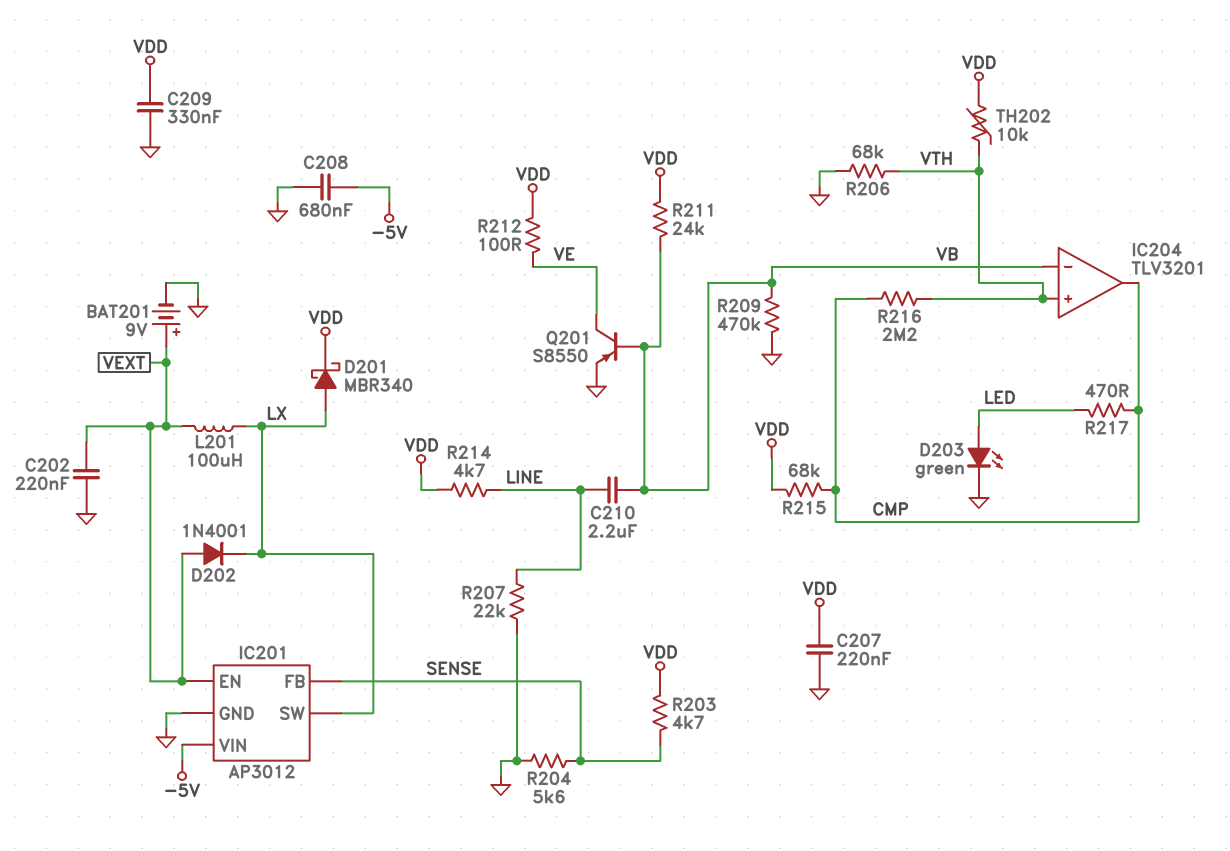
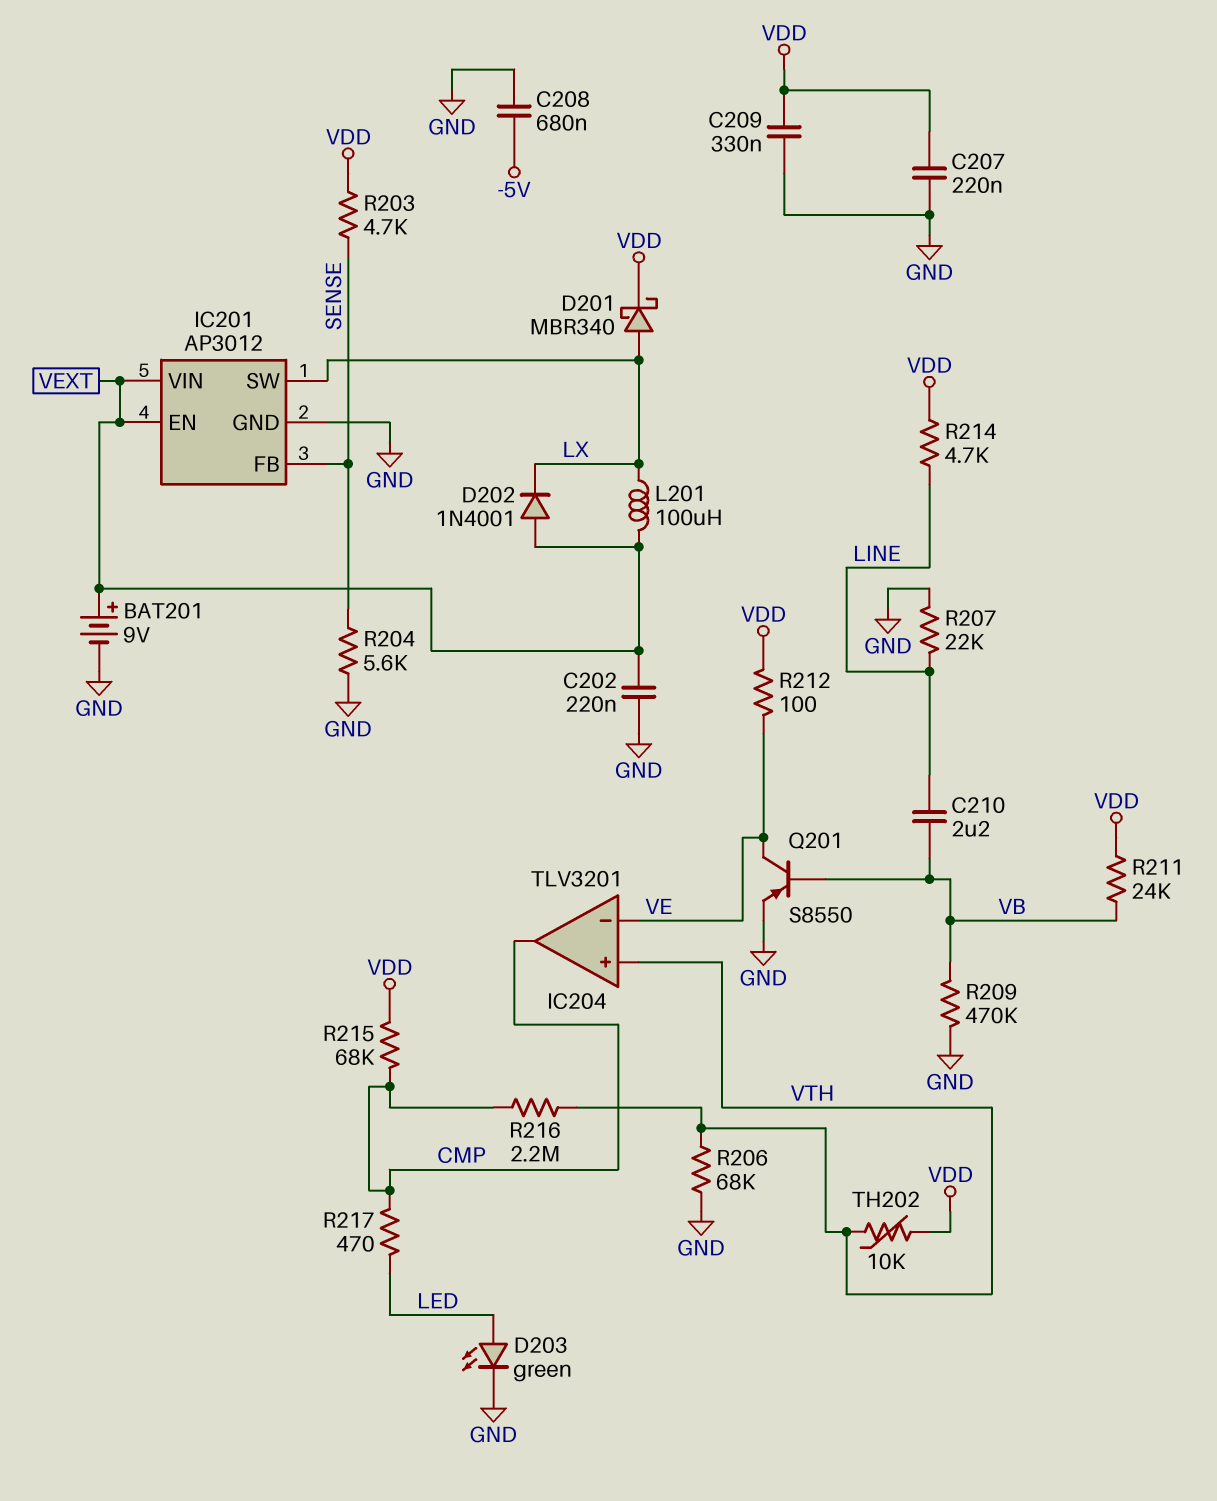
IC201 pin VIN: -5V -> VEXT
IC204 pin in-: VB -> VE

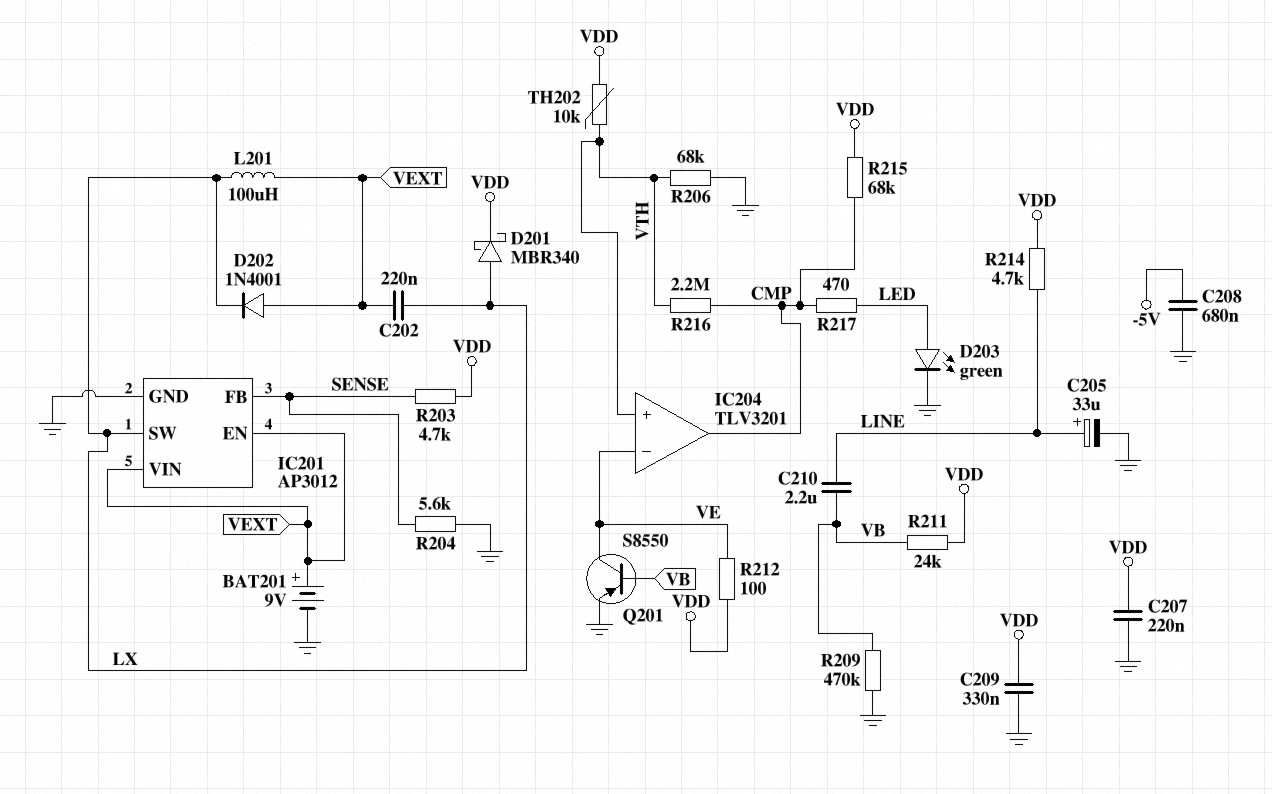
C202: 220nF (GND, VEXT) -> 220nF (LX, VEXT)
C205: none -> 33uF (plus LINE, minus GND)
R207: 22k (GND, LINE) -> none

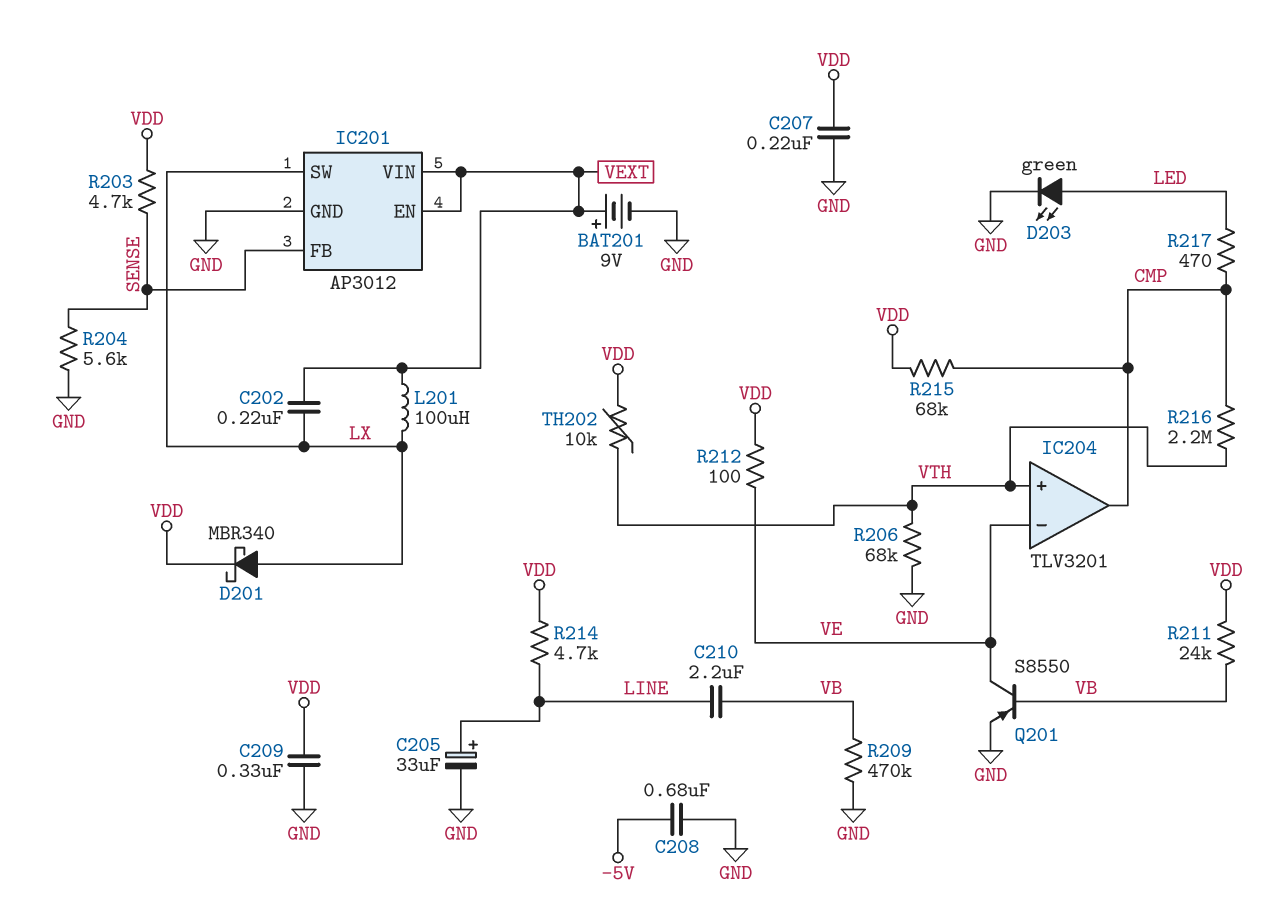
D202: diode 1N4001 (A VEXT, K LX) -> none

